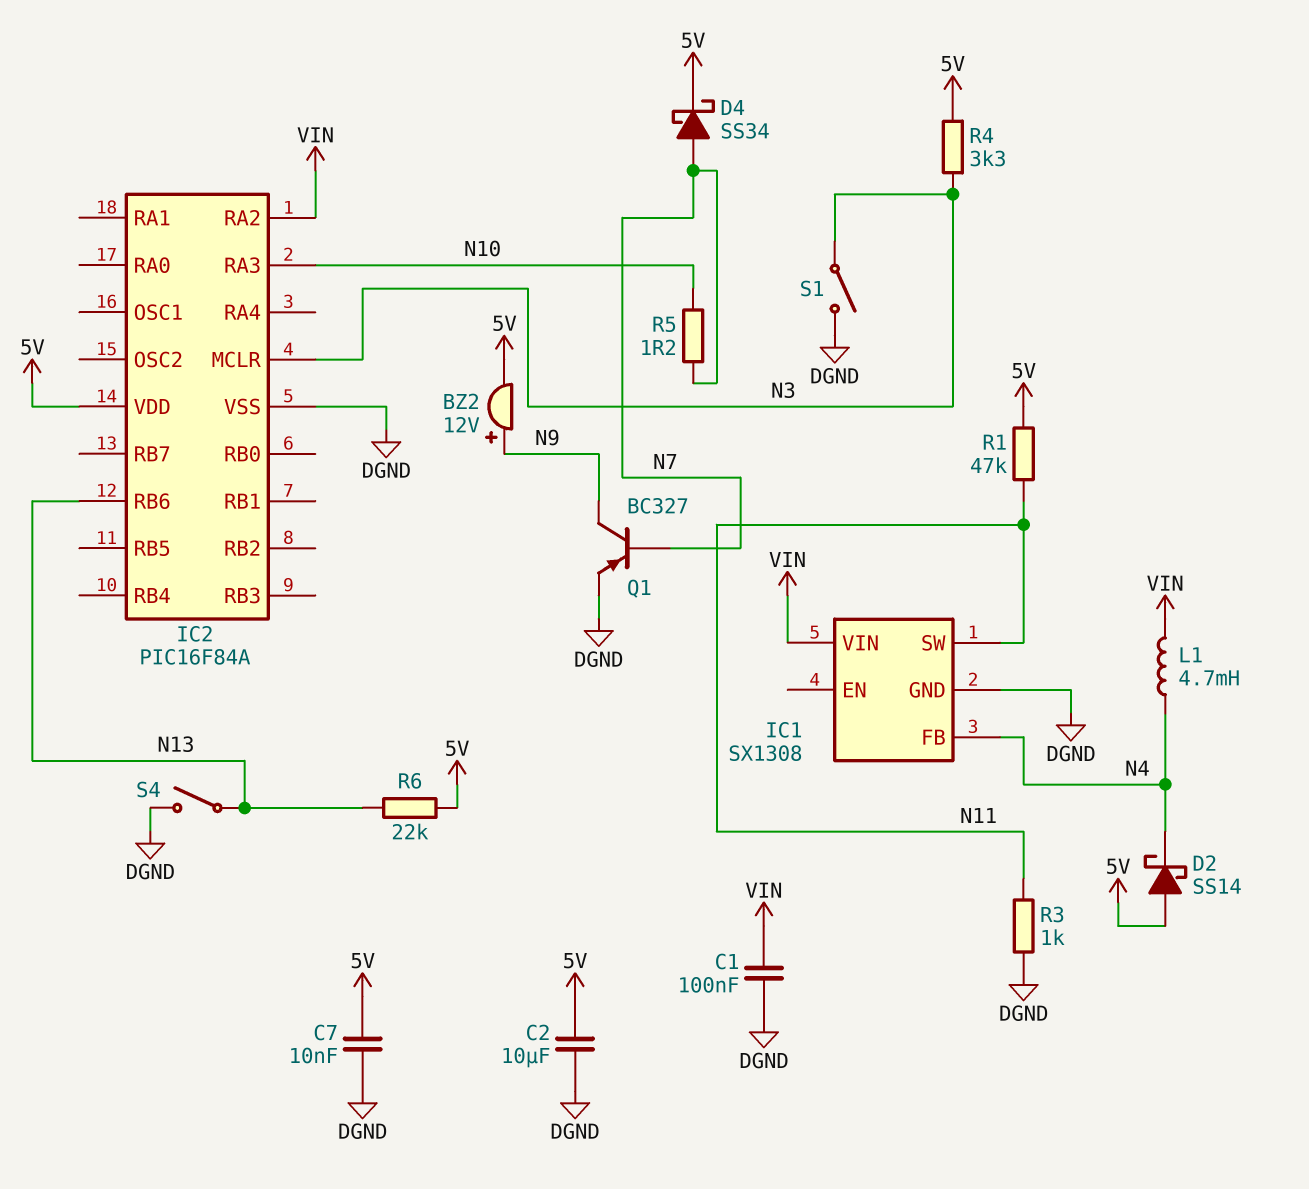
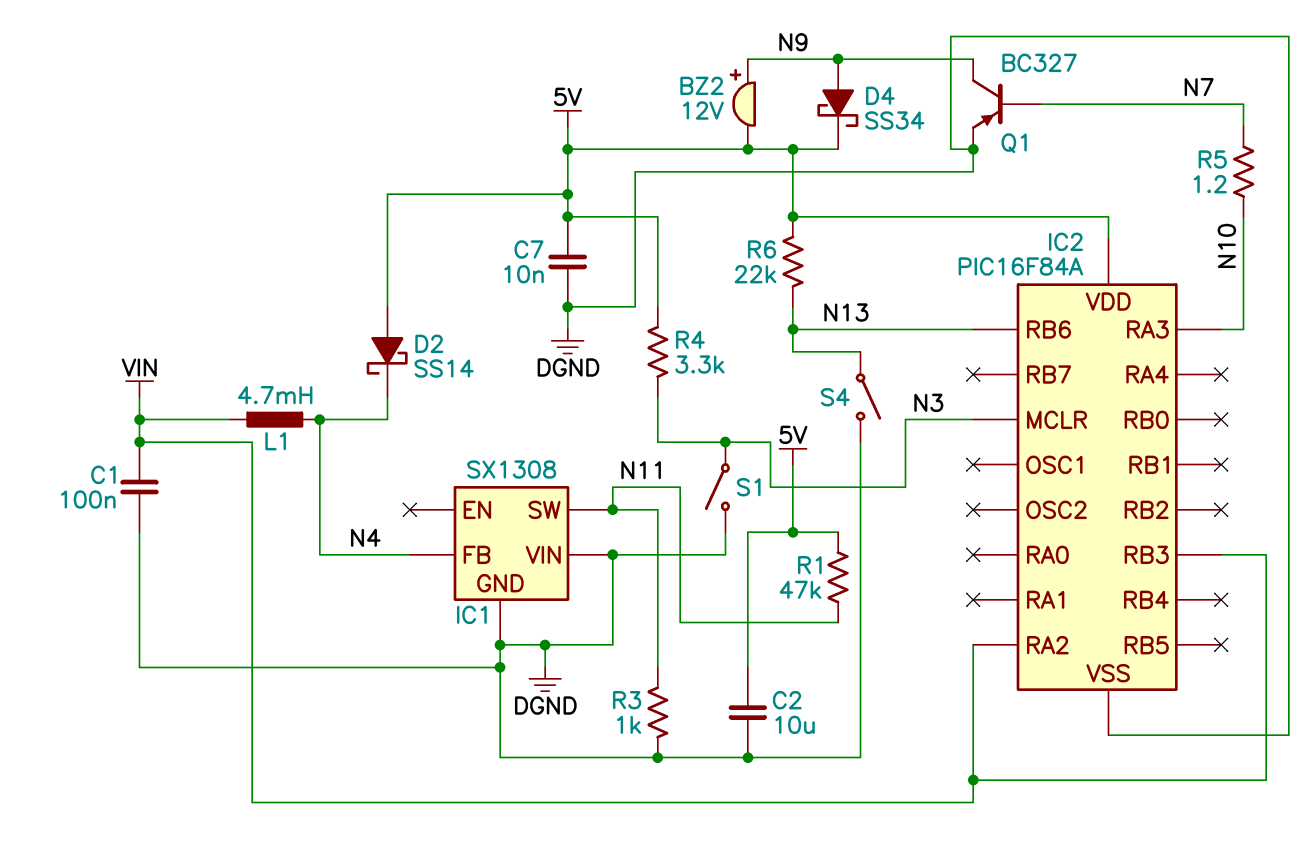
D4: schottky SS34 (A N7, K 5V) -> schottky SS34 (A N9, K 5V)
IC1 pin VIN: VIN -> DGND
IC2 pin RB3: none -> VIN

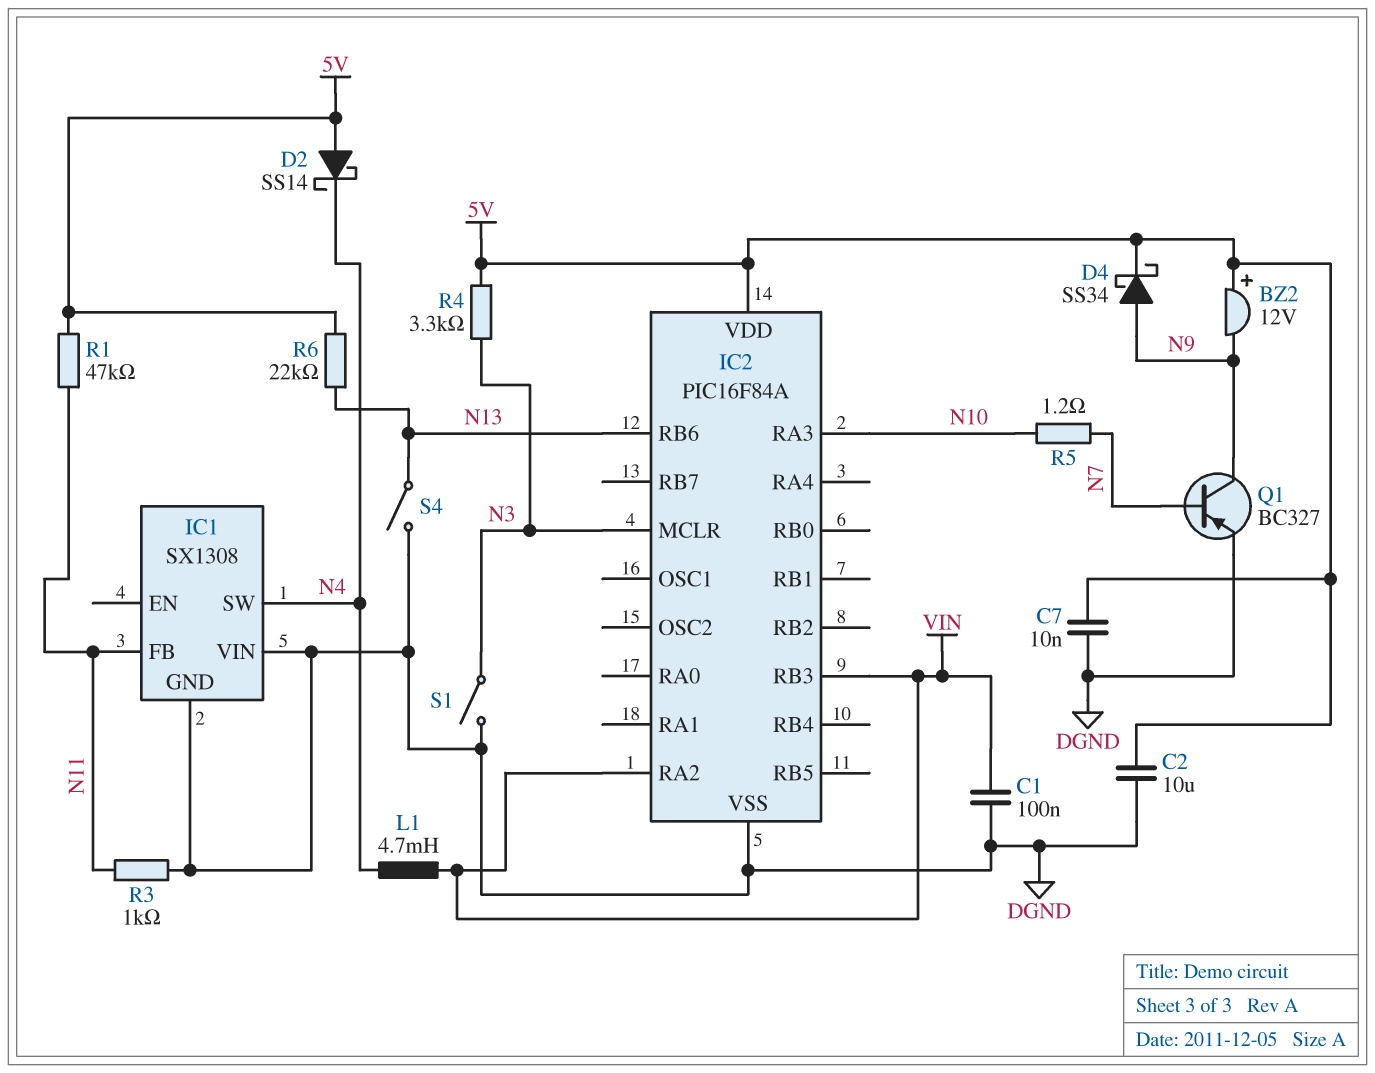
BZ2: buzzer 12V (plus N9, minus 5V) -> buzzer 12V (plus 5V, minus N9)
IC1 pin FB: N4 -> N11
IC1 pin SW: N11 -> N4

